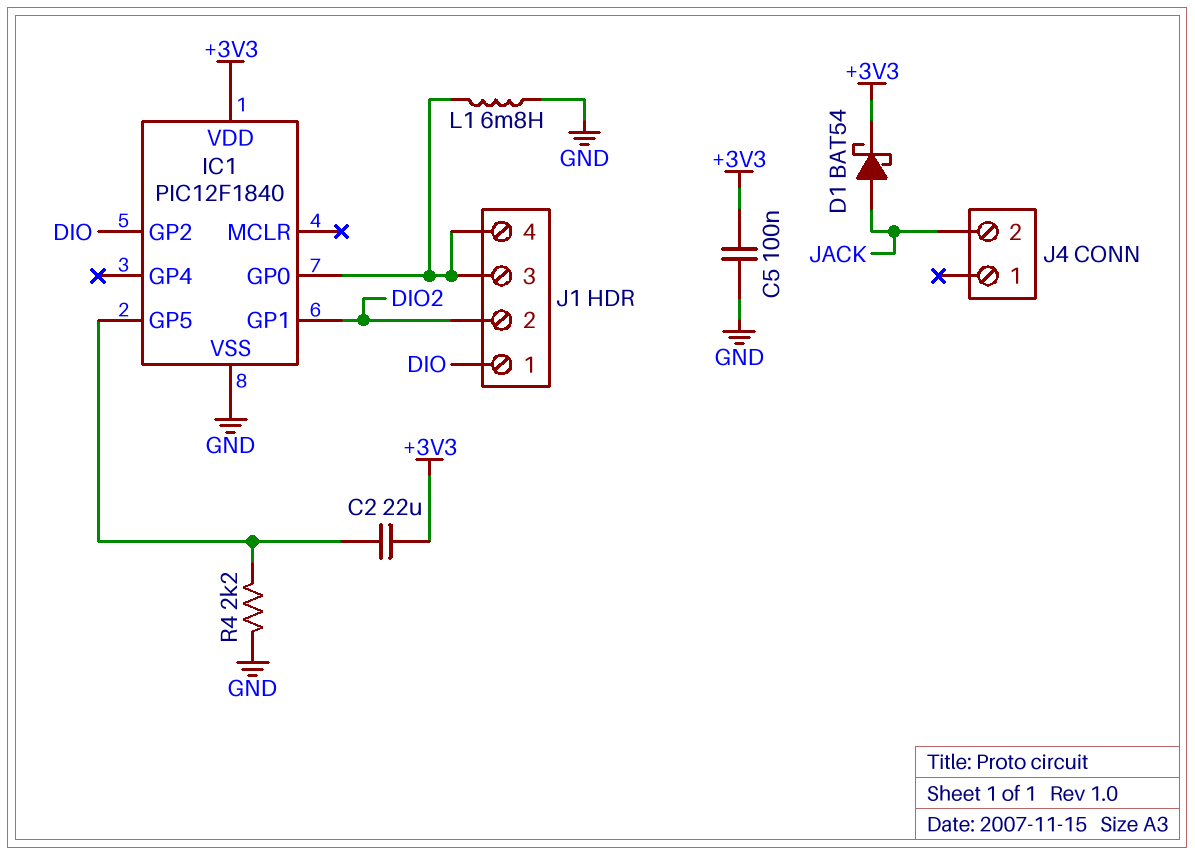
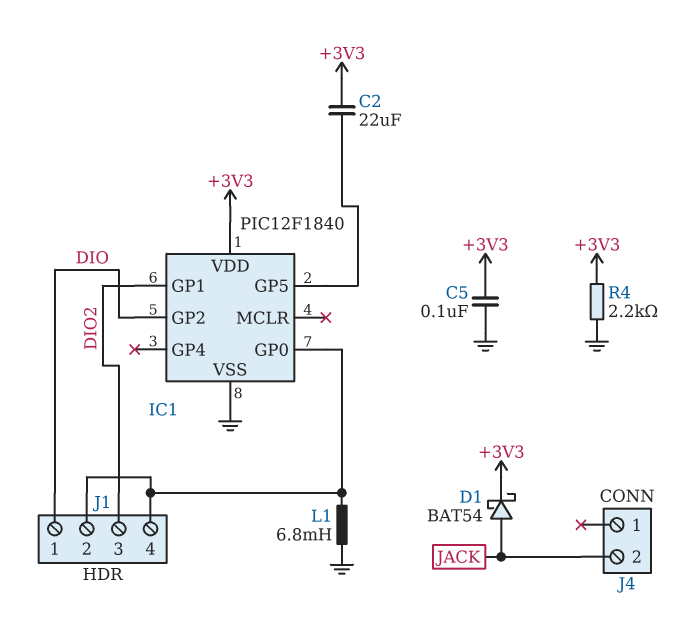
J1 pin 2: DIO2 -> IC1/GP0
J1 pin 3: IC1/GP0 -> DIO2
R4: 2.2k (GND, IC1/GP5) -> 2.2k (+3V3, GND)

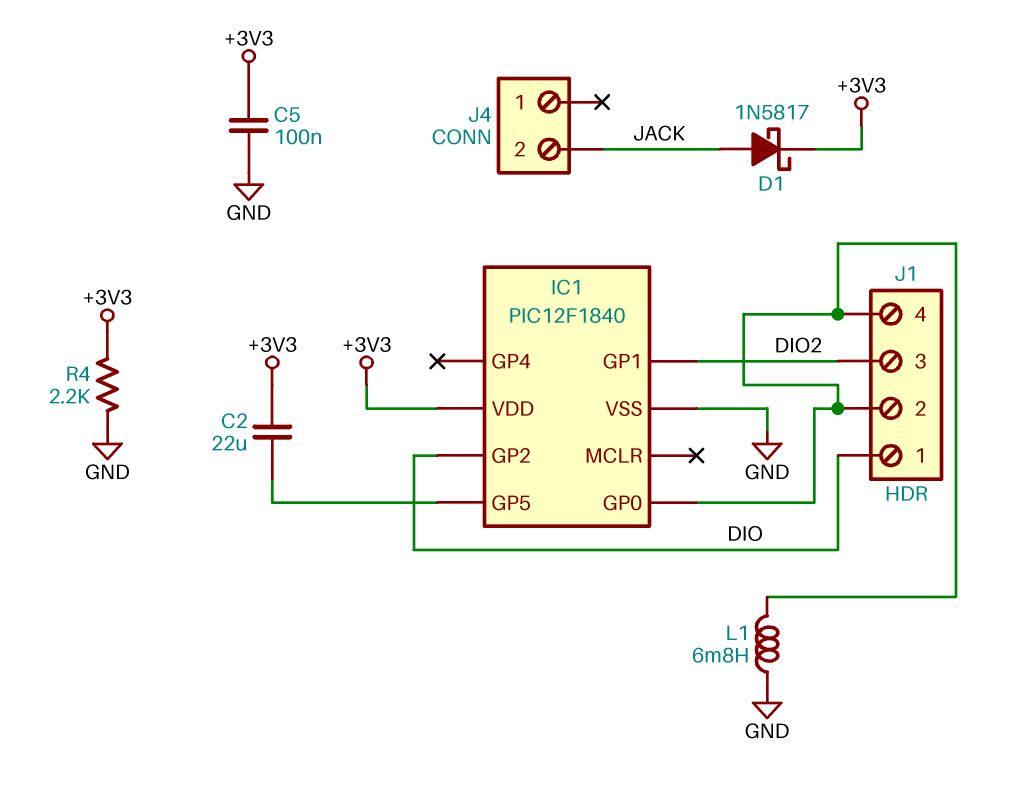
D1: schottky BAT54 (A JACK, K +3V3) -> schottky 1N5817 (A JACK, K +3V3)

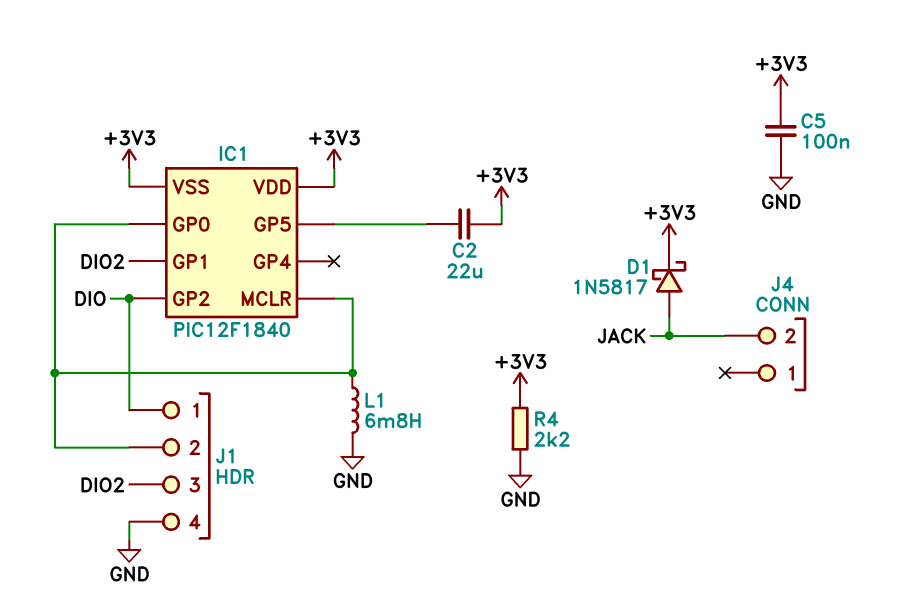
IC1 pin MCLR: none -> IC1/GP0
IC1 pin VSS: GND -> +3V3
J1 pin 4: IC1/GP0 -> GND

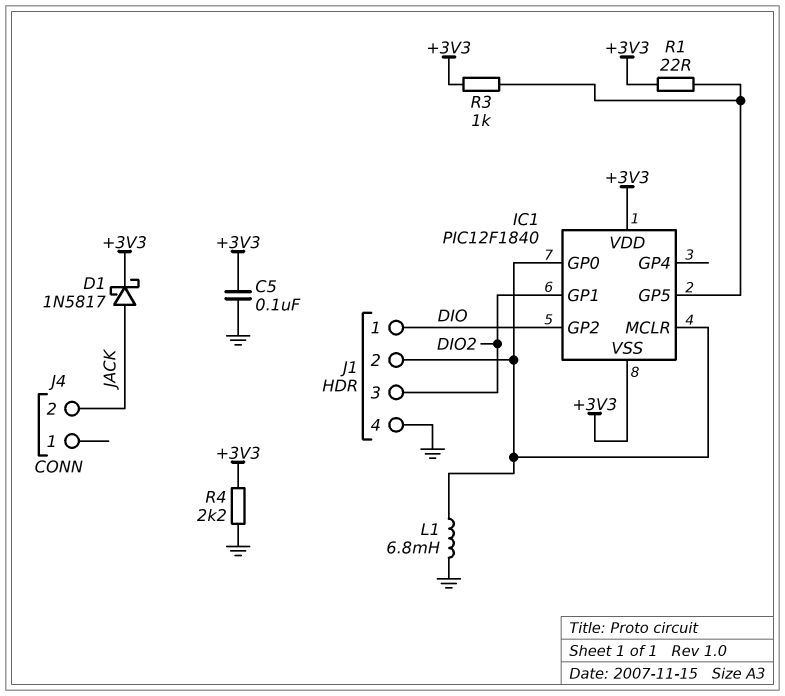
C2: 22uF (+3V3, IC1/GP5) -> none
R1: none -> 22 (+3V3, IC1/GP5)
R3: none -> 1k (+3V3, IC1/GP5)

